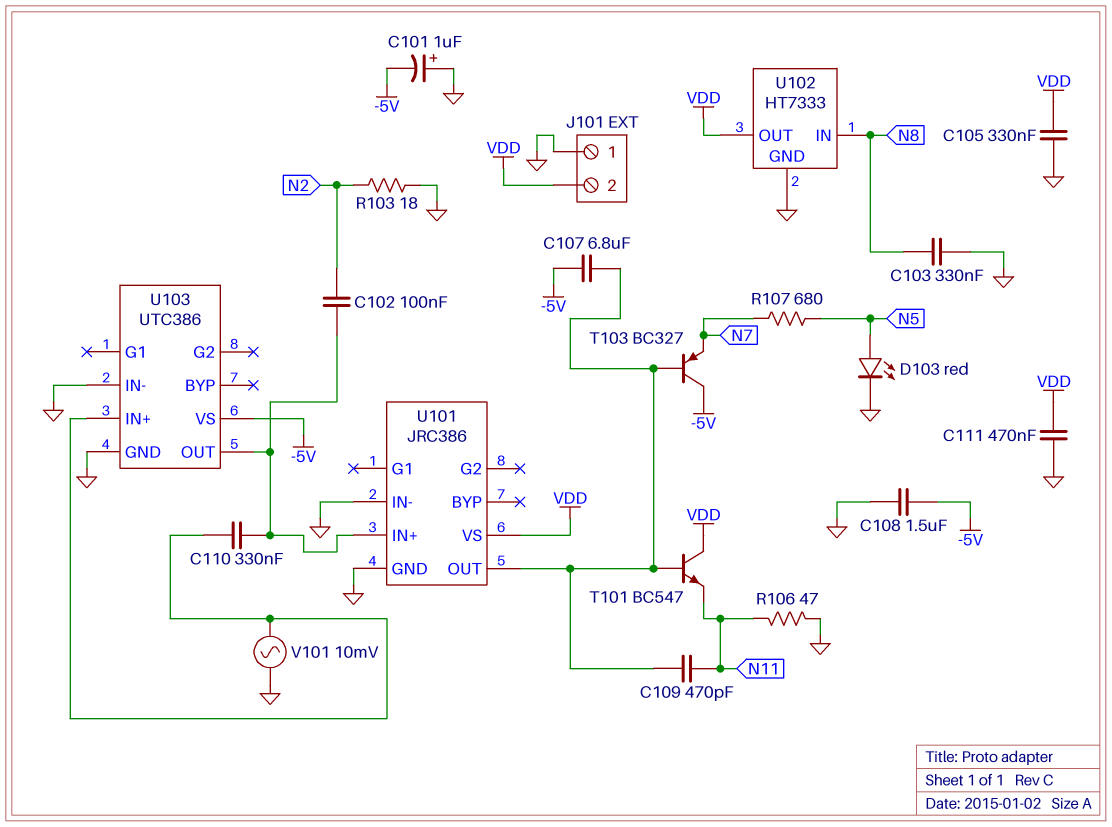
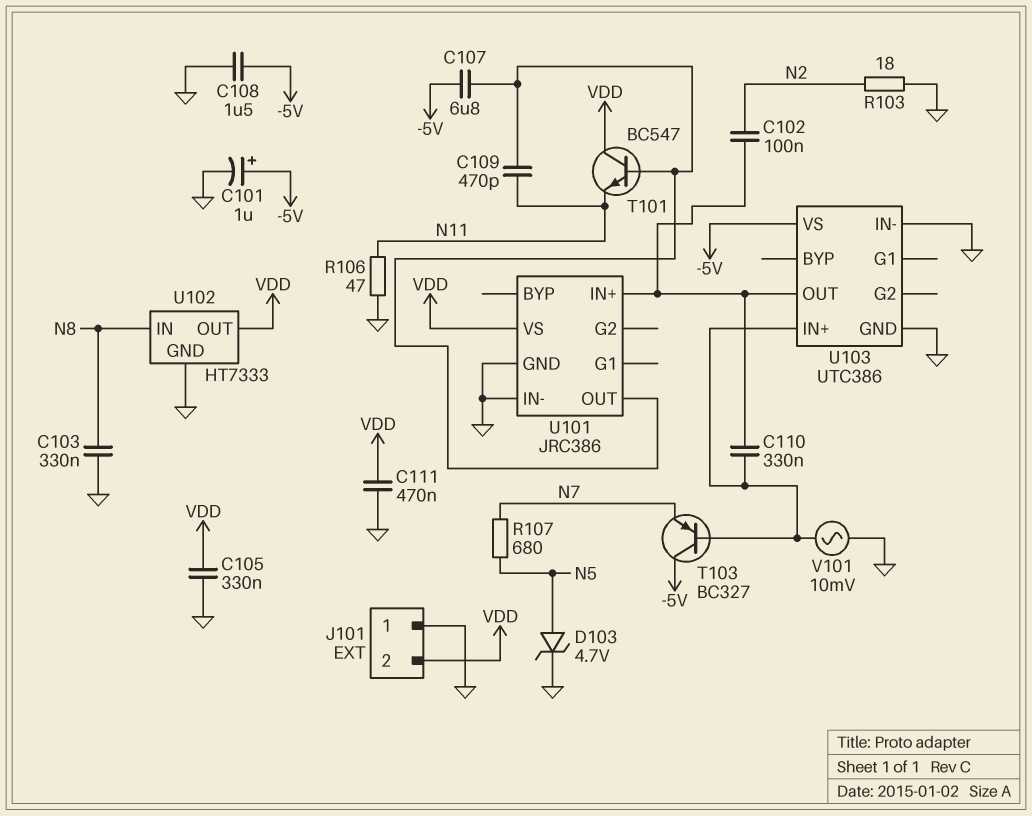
C101: 1uF (plus GND, minus -5V) -> 1uF (plus -5V, minus GND)
D103: LED red (A N5, K GND) -> zener 4.7V (A N5, K GND)
T103: PNP BC327 (B U101/OUT, C -5V, E N7) -> PNP BC327 (B U103/IN+, C -5V, E N7)

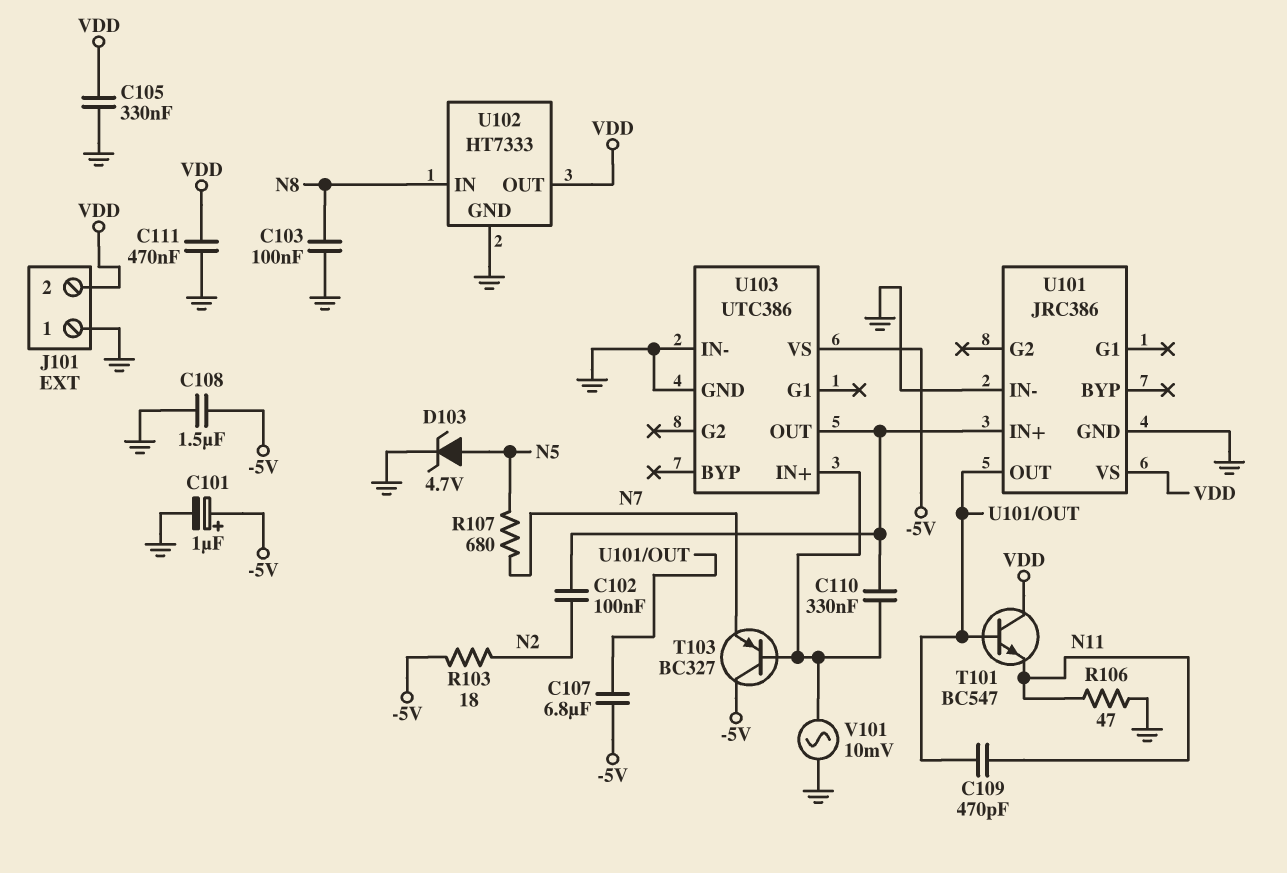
C103: 330nF (GND, N8) -> 100nF (GND, N8)
R103: 18 (GND, N2) -> 18 (-5V, N2)

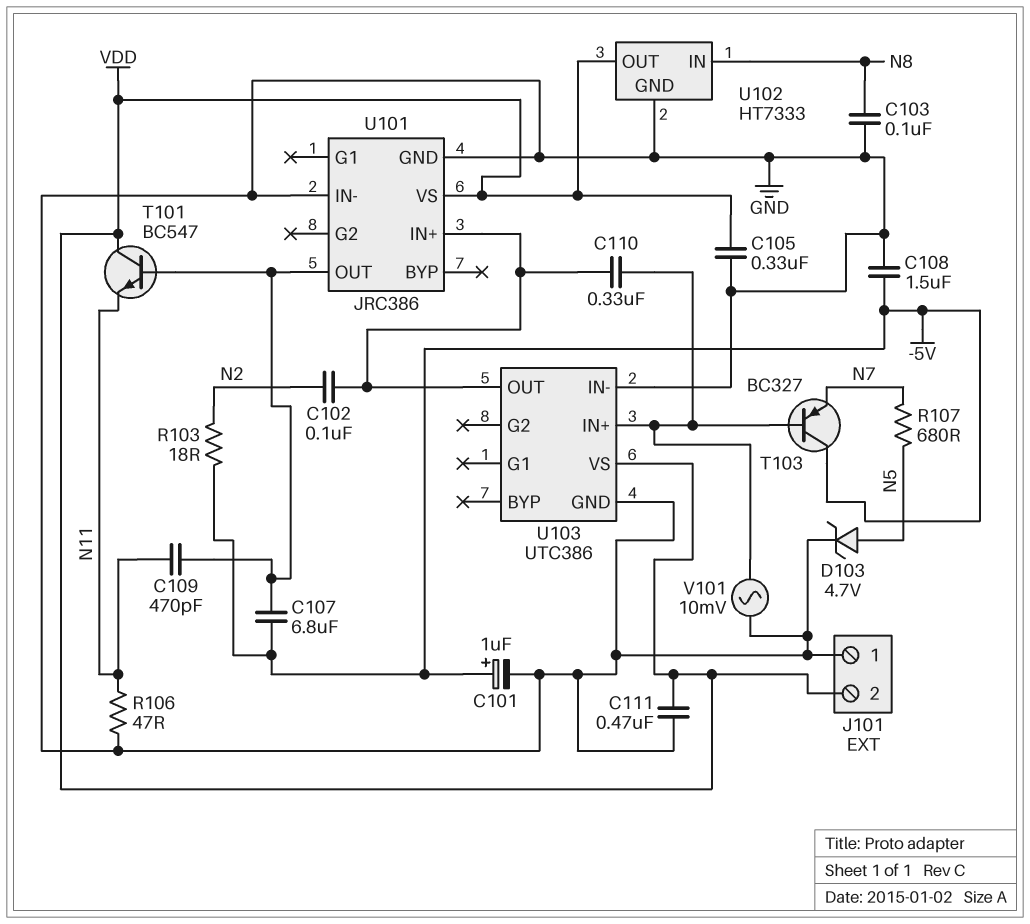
U103 pin VS: -5V -> VDD

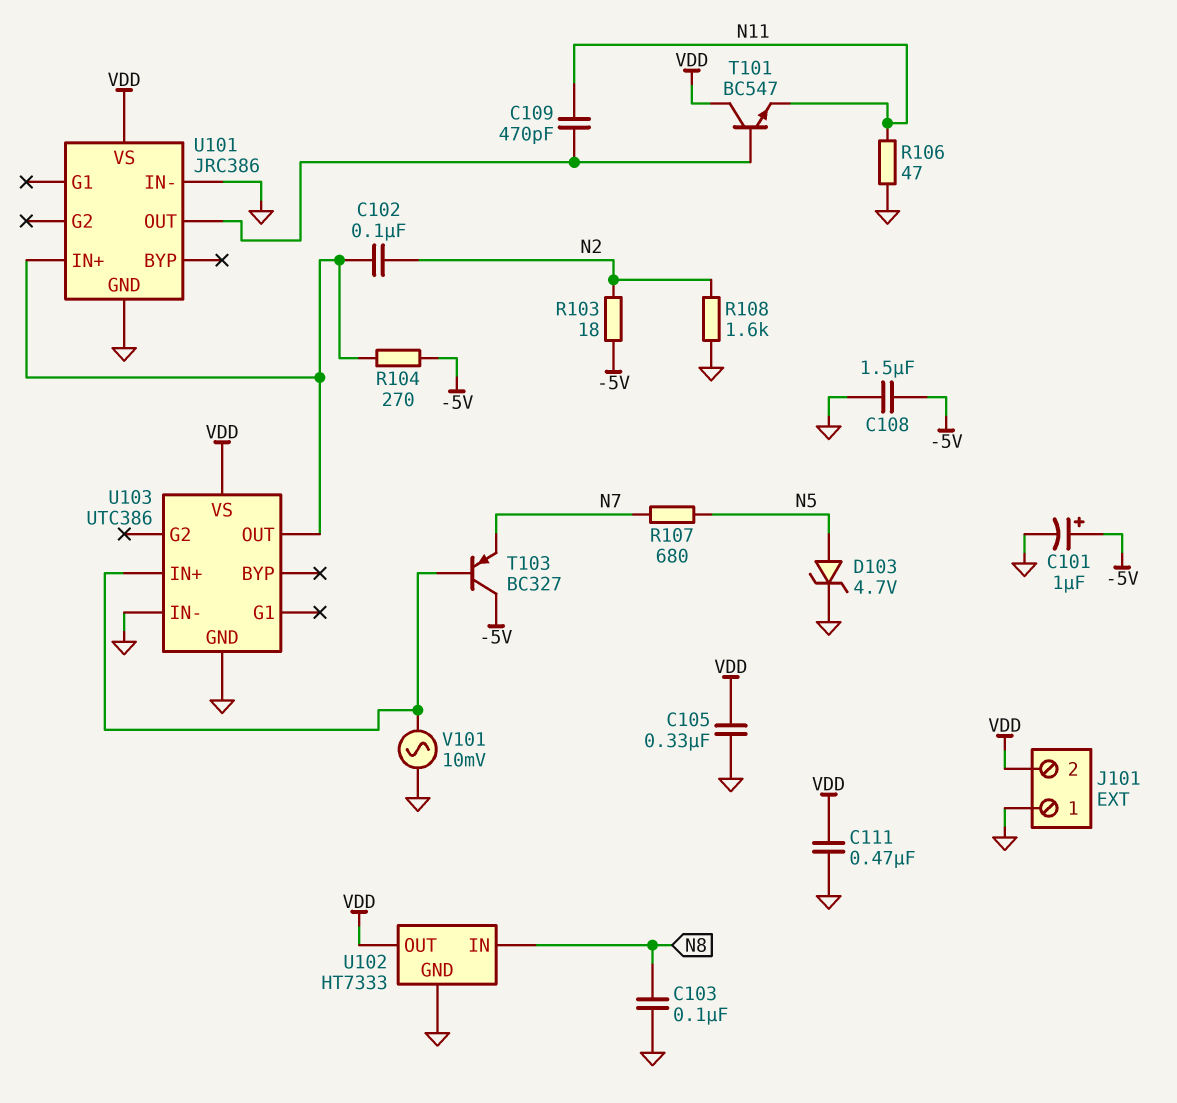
C107: 6.8uF (-5V, U101/OUT) -> none
C110: 330nF (U101/IN+, U103/IN+) -> none
R104: none -> 270 (-5V, U101/IN+)
R108: none -> 1.6k (GND, N2)

